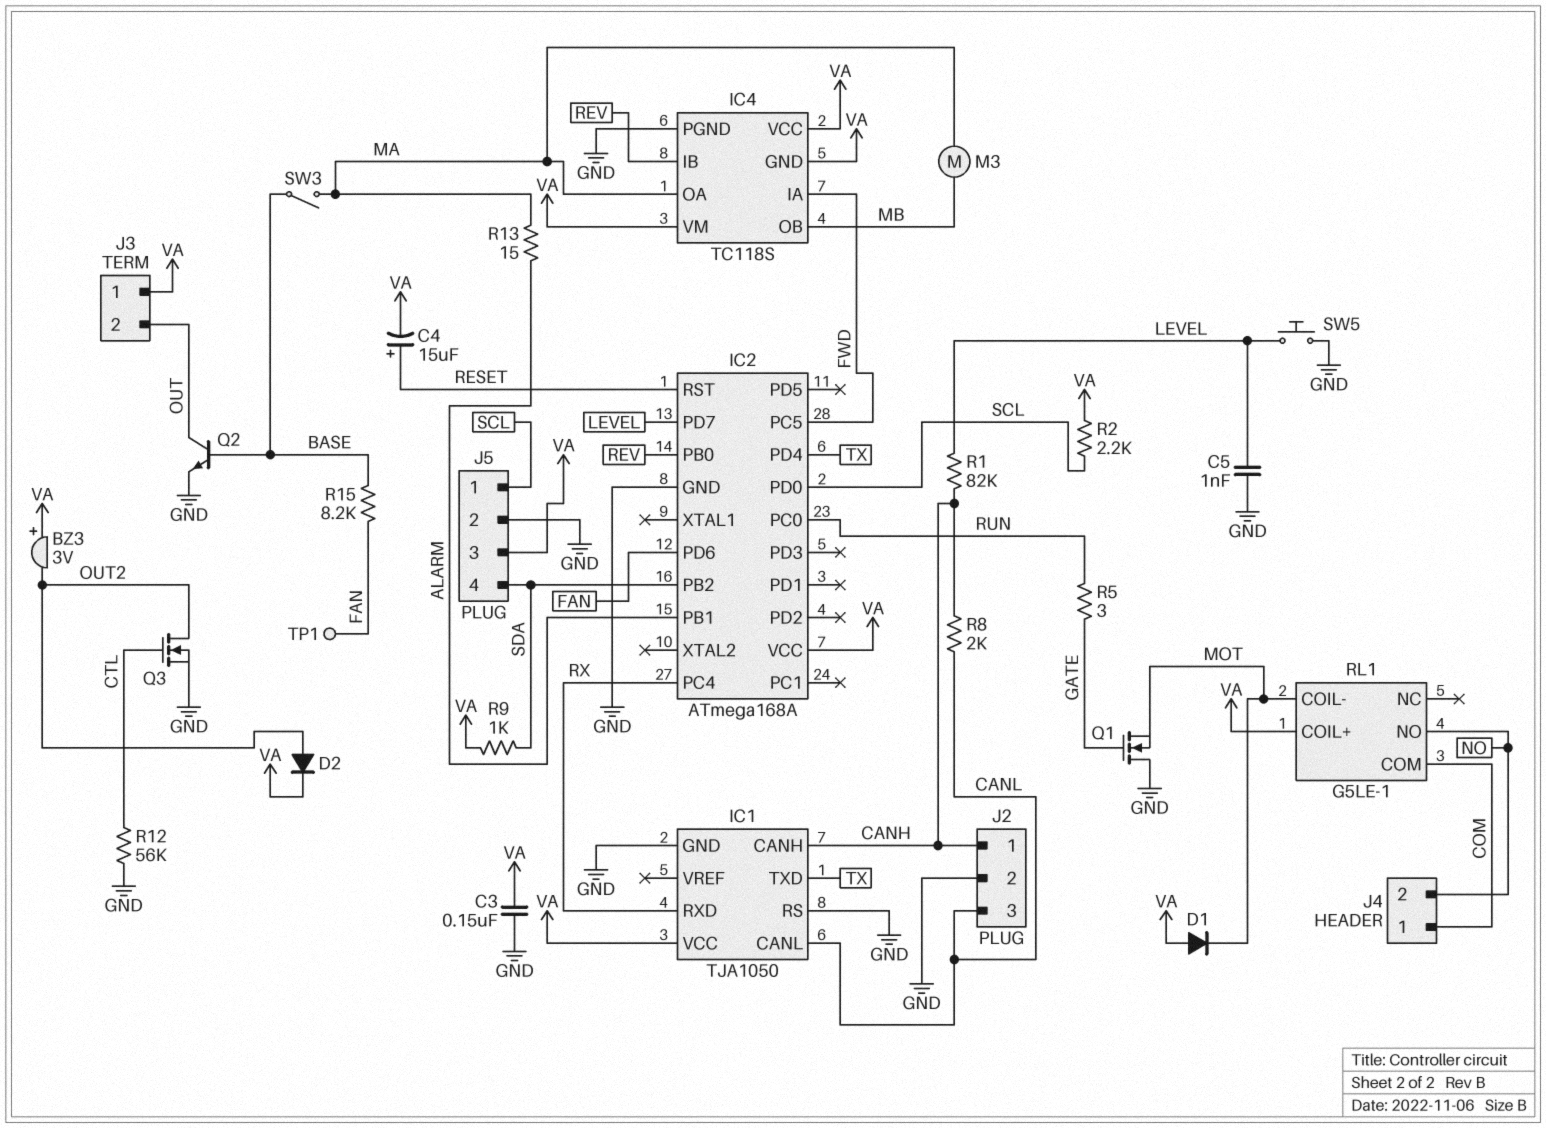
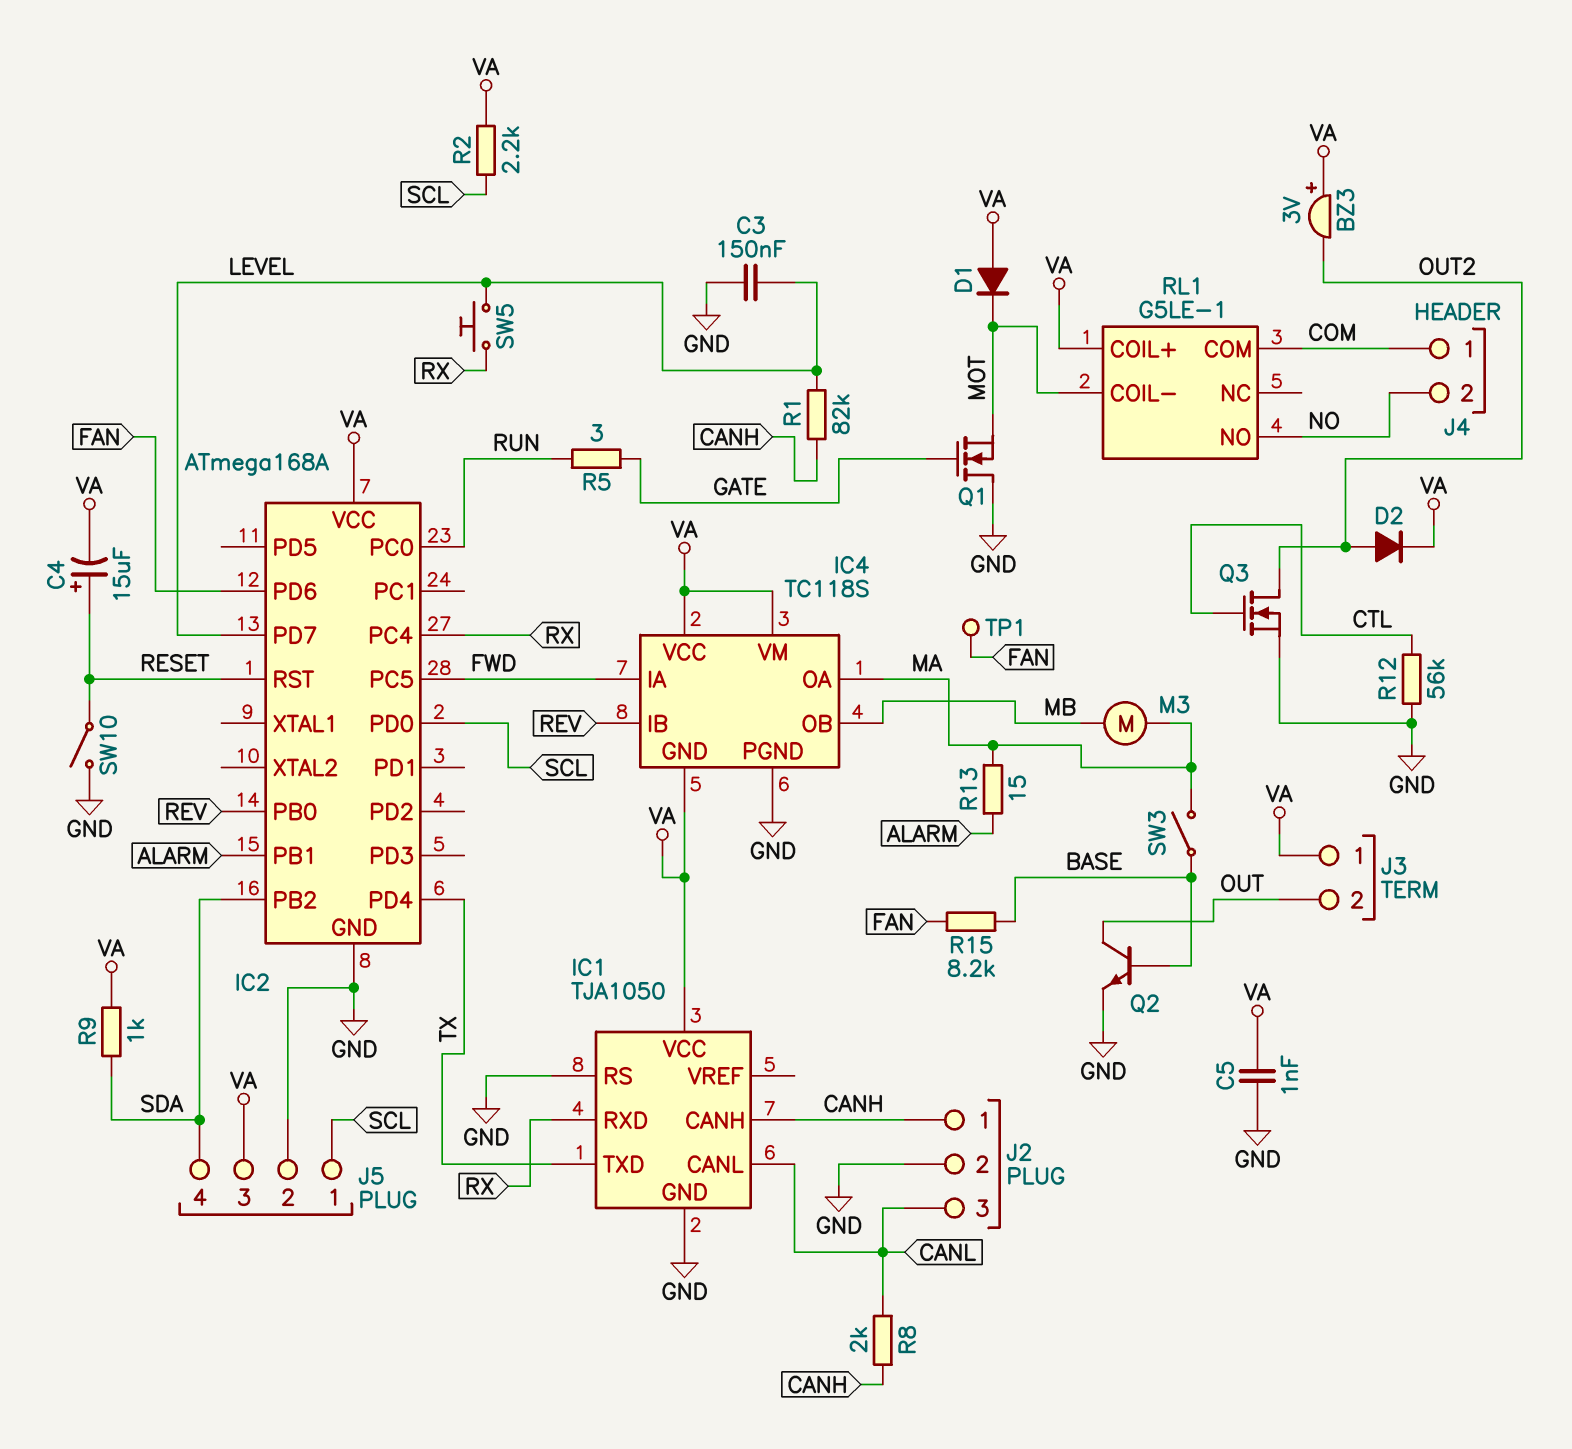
C3: 150nF (GND, VA) -> 150nF (GND, LEVEL)
C5: 1nF (GND, LEVEL) -> 1nF (GND, VA)
SW5: button (GND, LEVEL) -> button (LEVEL, RX)
SW10: none -> switch (GND, RESET)

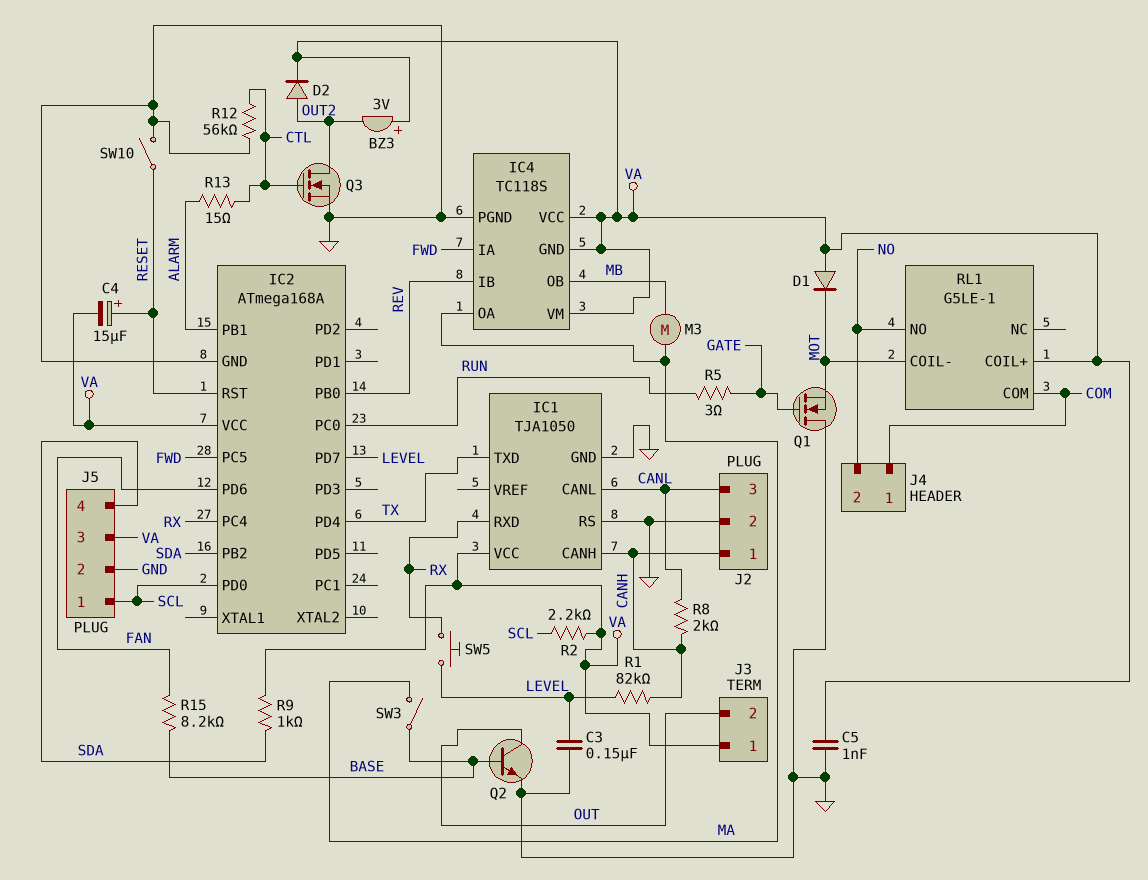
R13: 15 (ALARM, MA) -> 15 (ALARM, CTL)
TP1: test point (FAN) -> none

